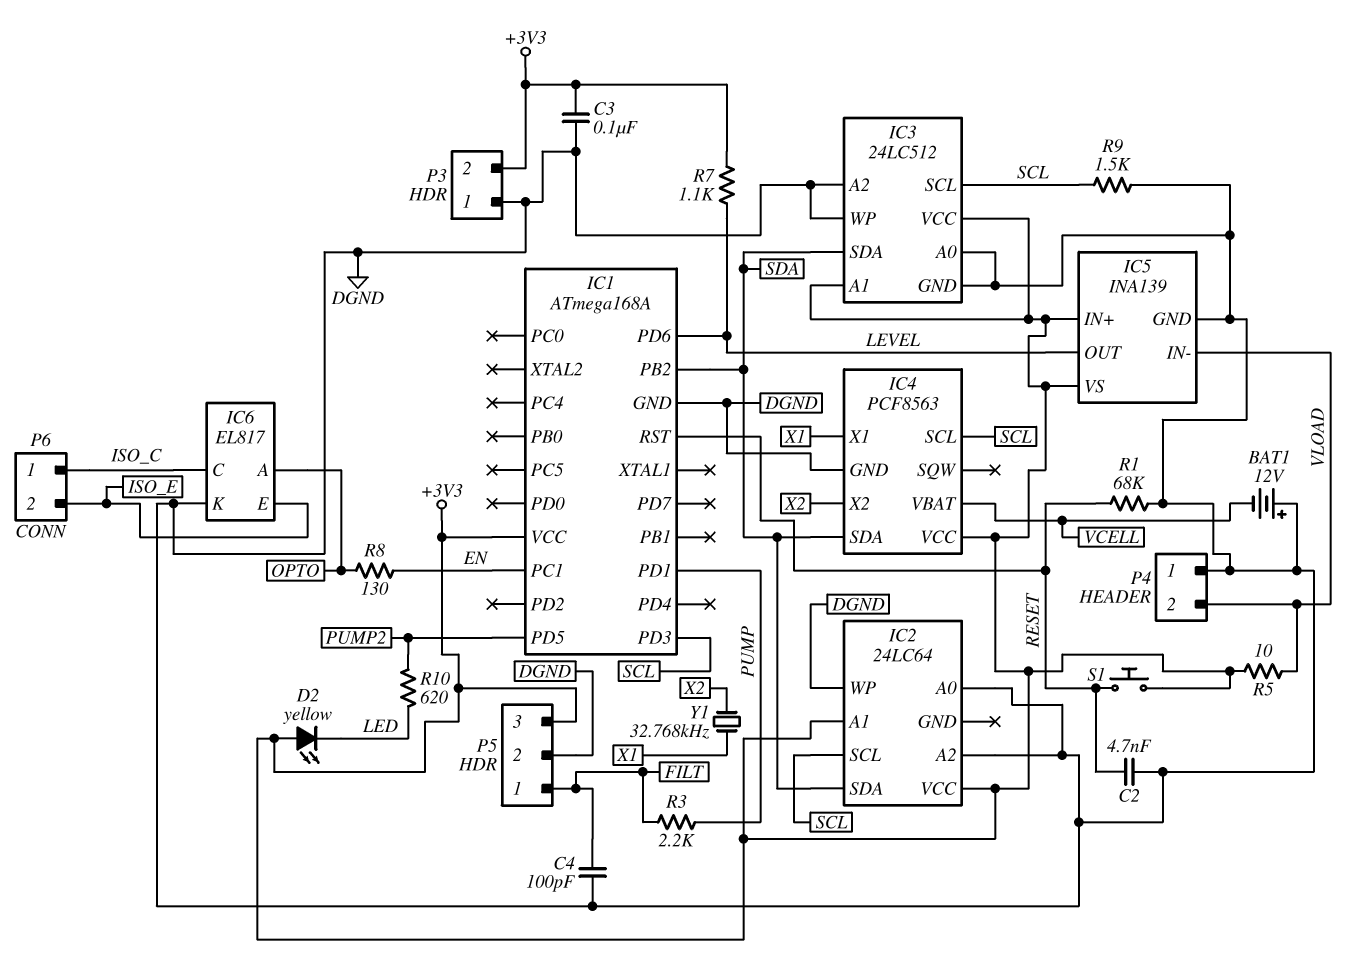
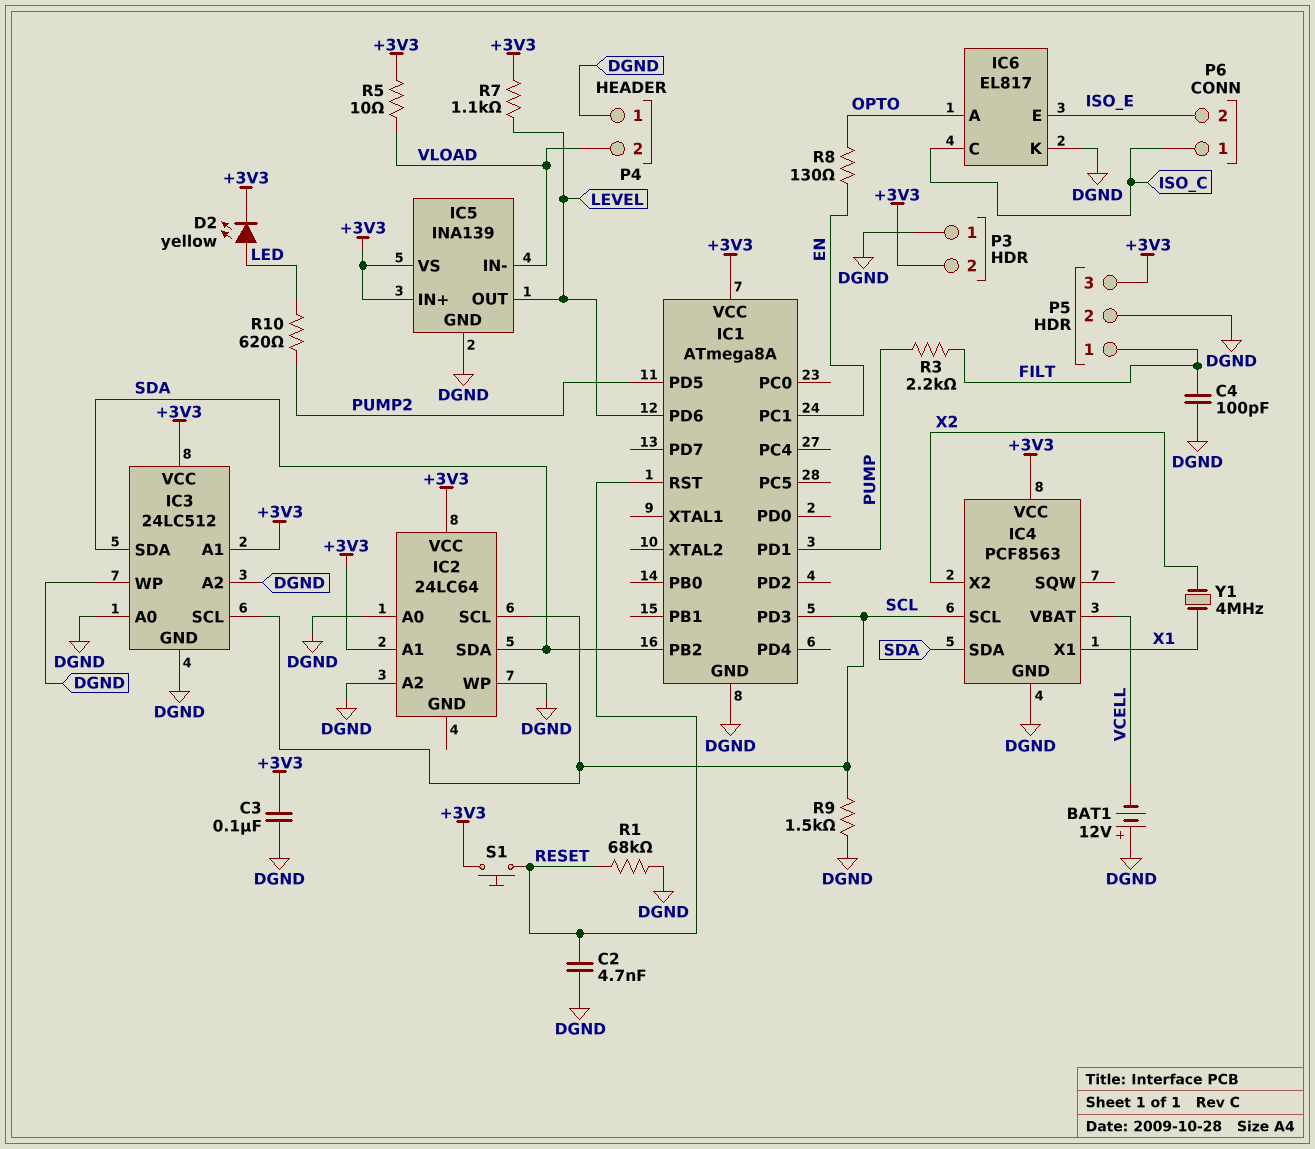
D2: LED yellow (A +3V3, K LED) -> LED yellow (A LED, K +3V3)
IC1: ATmega168A -> ATmega8A
Y1: 32.768kHz (X1, X2) -> 4MHz (X1, X2)

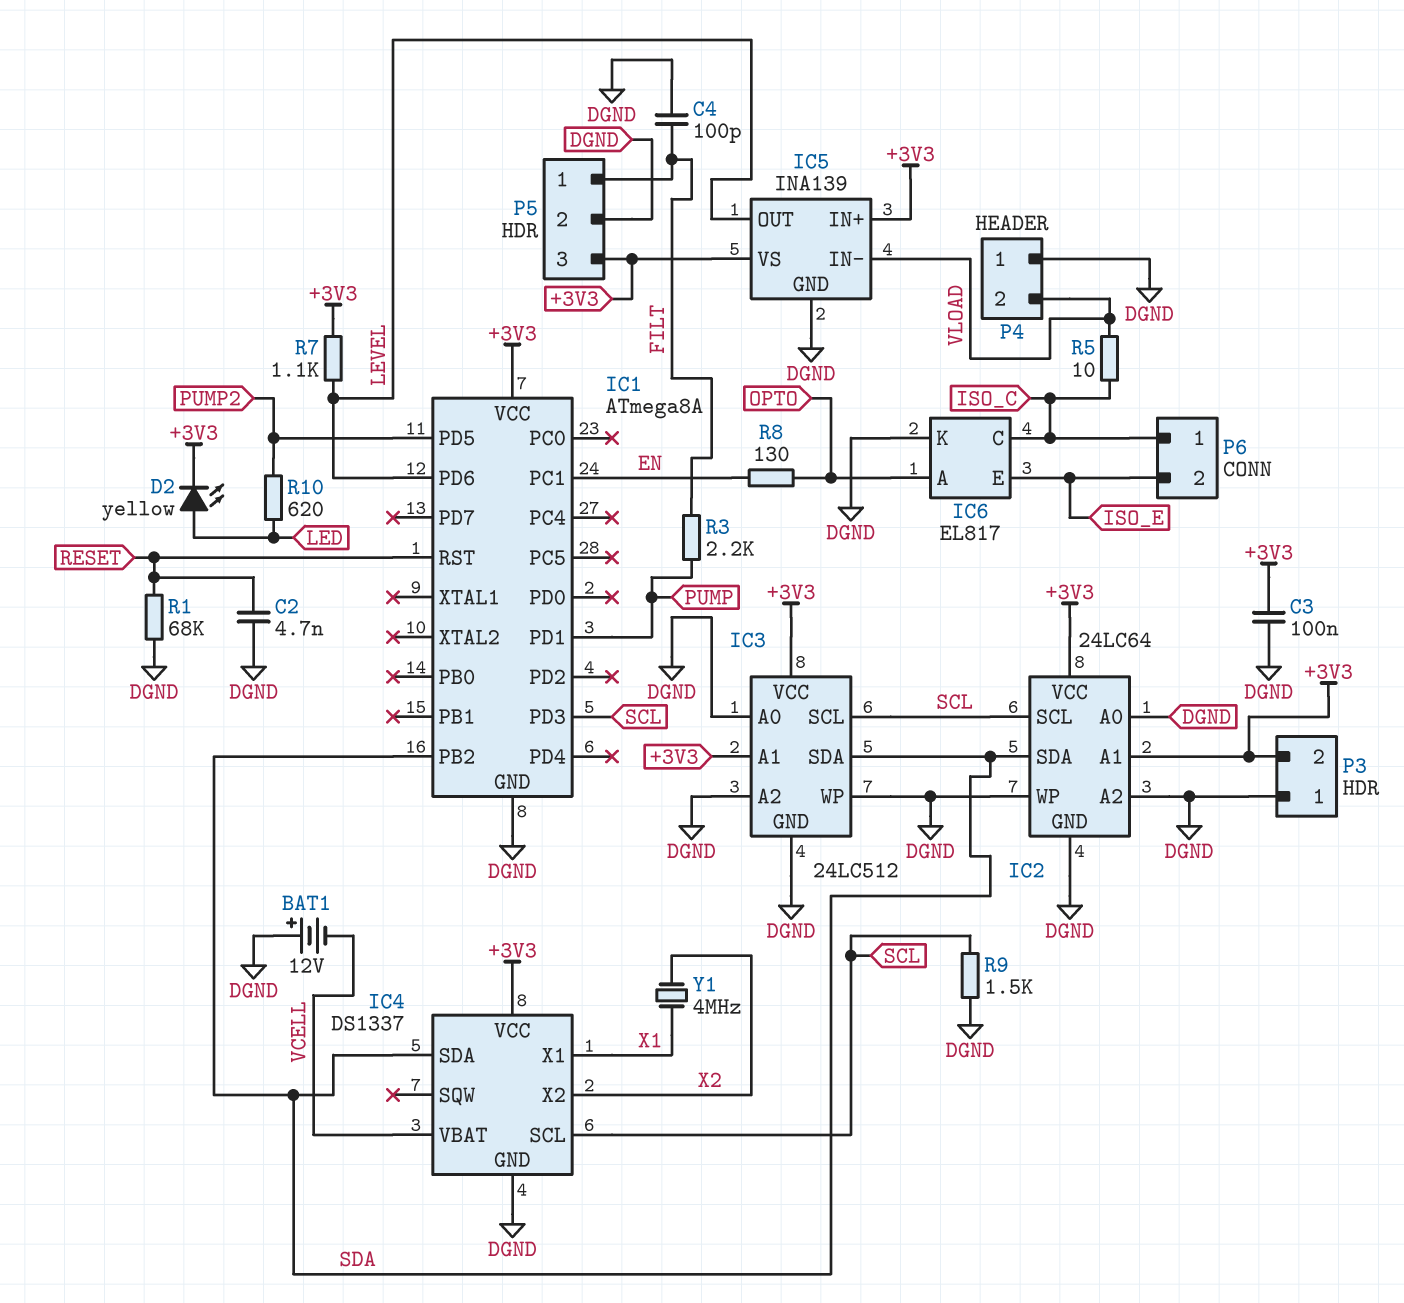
IC2 pin GND: none -> DGND
IC4: PCF8563 -> DS1337
R5: 10 (+3V3, VLOAD) -> 10 (ISO_C, VLOAD)
S1: button (+3V3, RESET) -> none

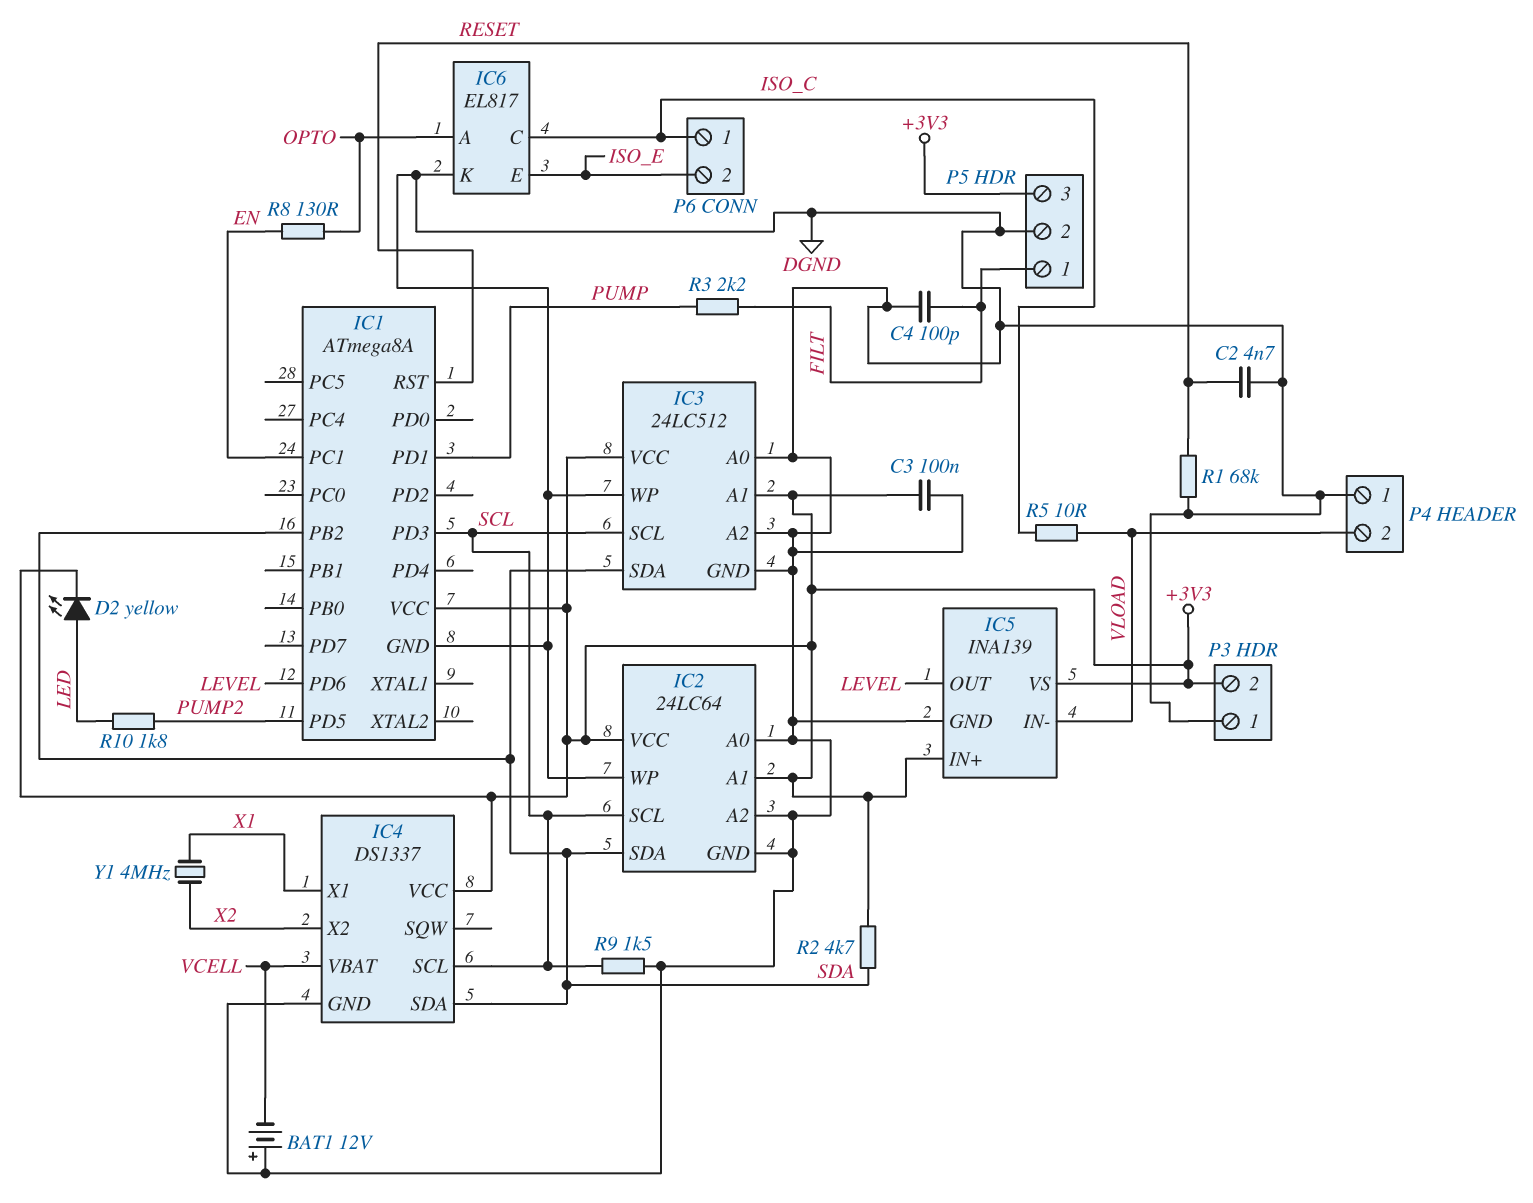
R2: none -> 4.7k (+3V3, SDA)
R7: 1.1k (+3V3, LEVEL) -> none
R10: 620 (LED, PUMP2) -> 1.8k (LED, PUMP2)

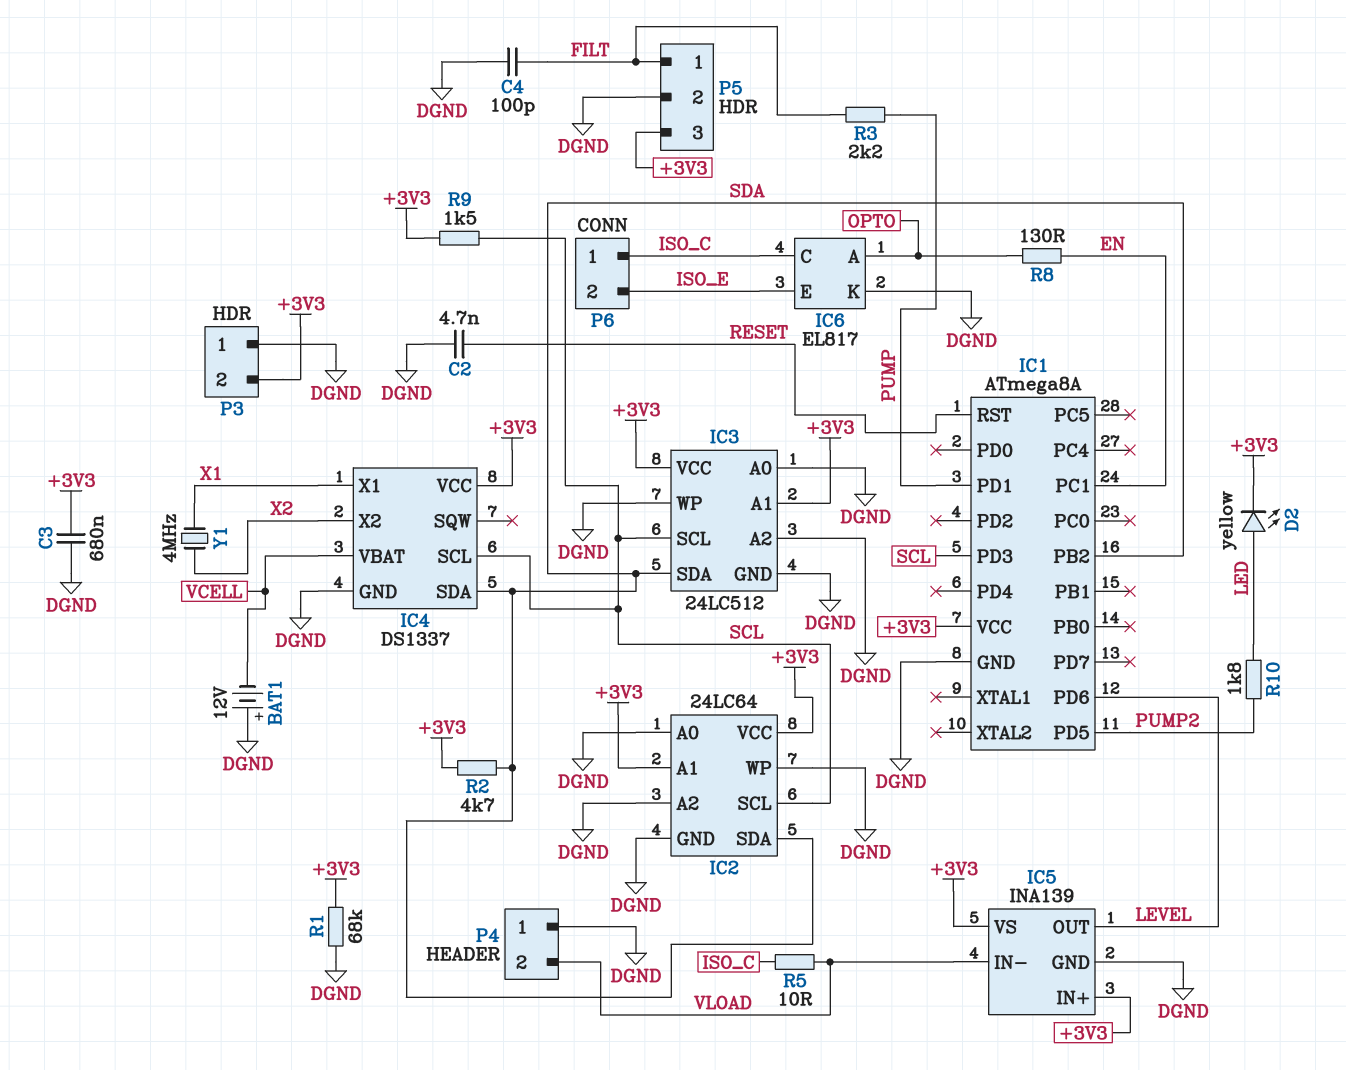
C3: 100nF (+3V3, DGND) -> 680nF (+3V3, DGND)
R1: 68k (DGND, RESET) -> 68k (+3V3, DGND)
R9: 1.5k (DGND, SCL) -> 1.5k (+3V3, SCL)

